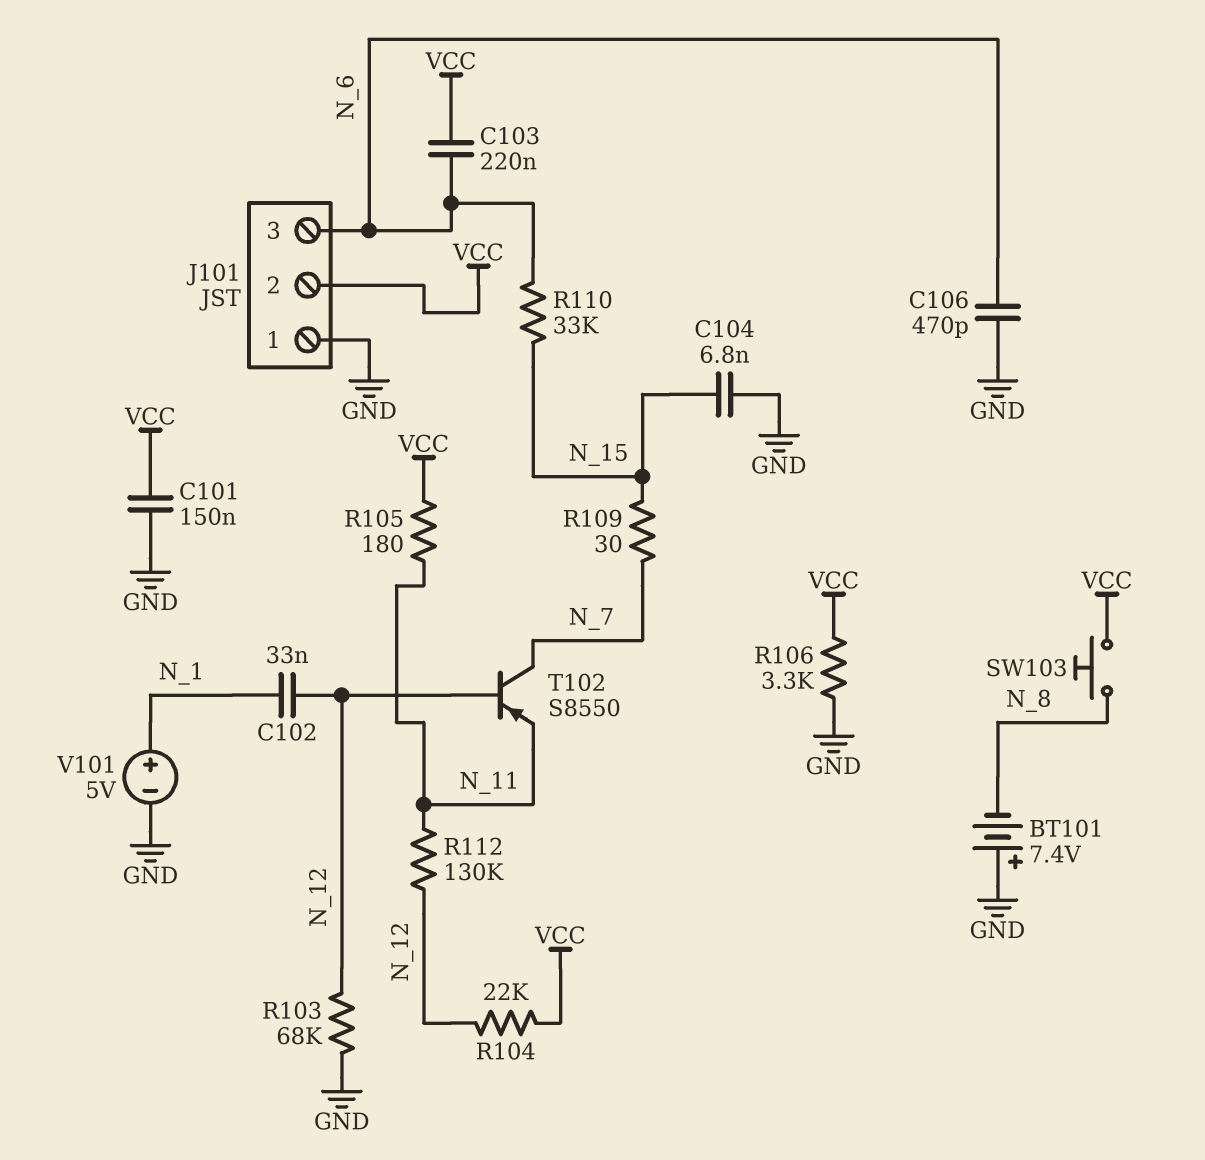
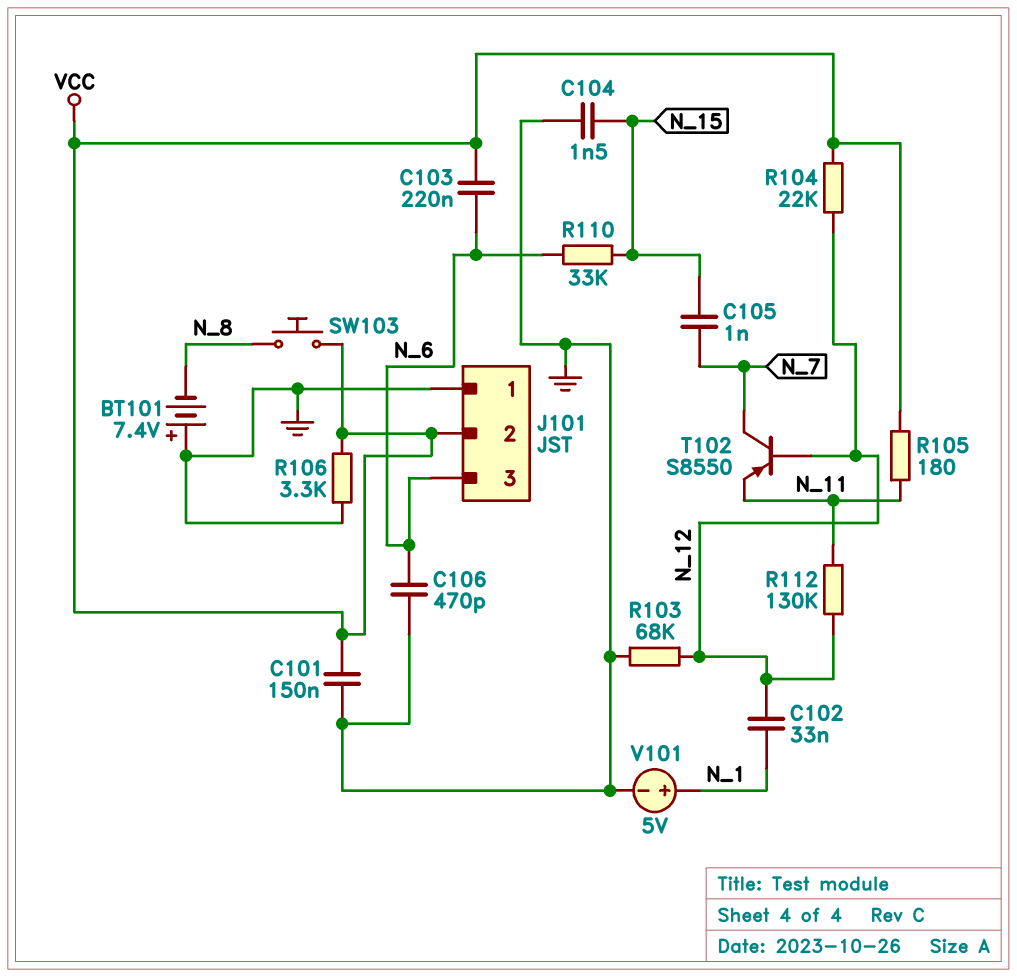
C104: 6.8nF (GND, N_15) -> 1.5nF (GND, N_15)
C105: none -> 1nF (N_7, N_15)
R109: 30 (N_7, N_15) -> none

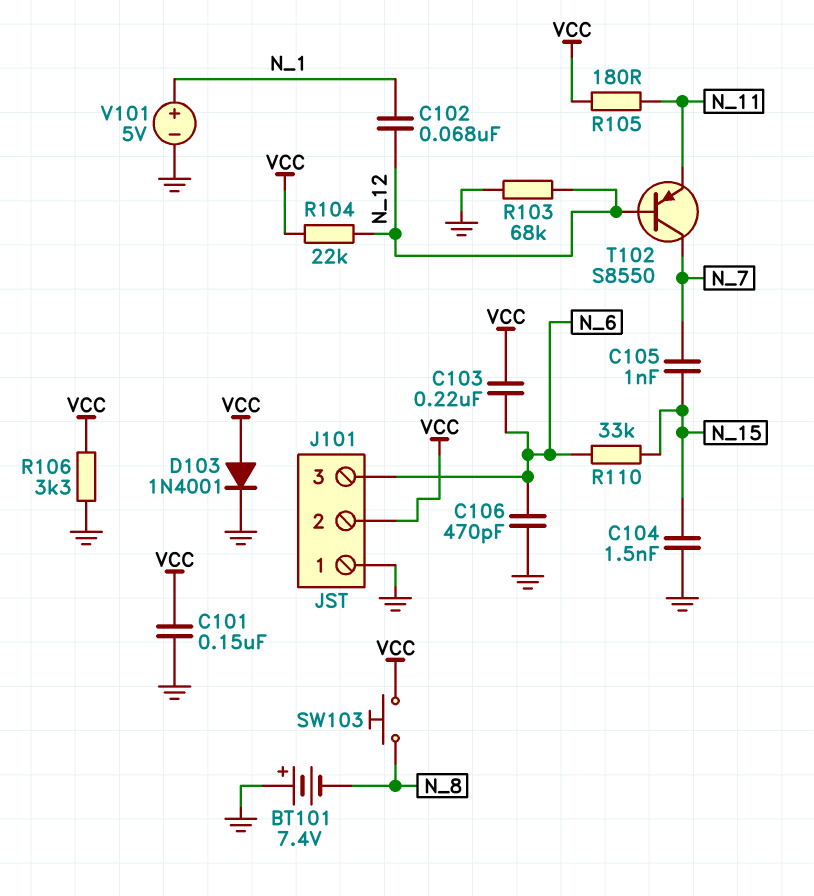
C102: 33nF (N_1, N_12) -> 68nF (N_1, N_12)
D103: none -> diode 1N4001 (A VCC, K GND)
R112: 130k (N_11, N_12) -> none

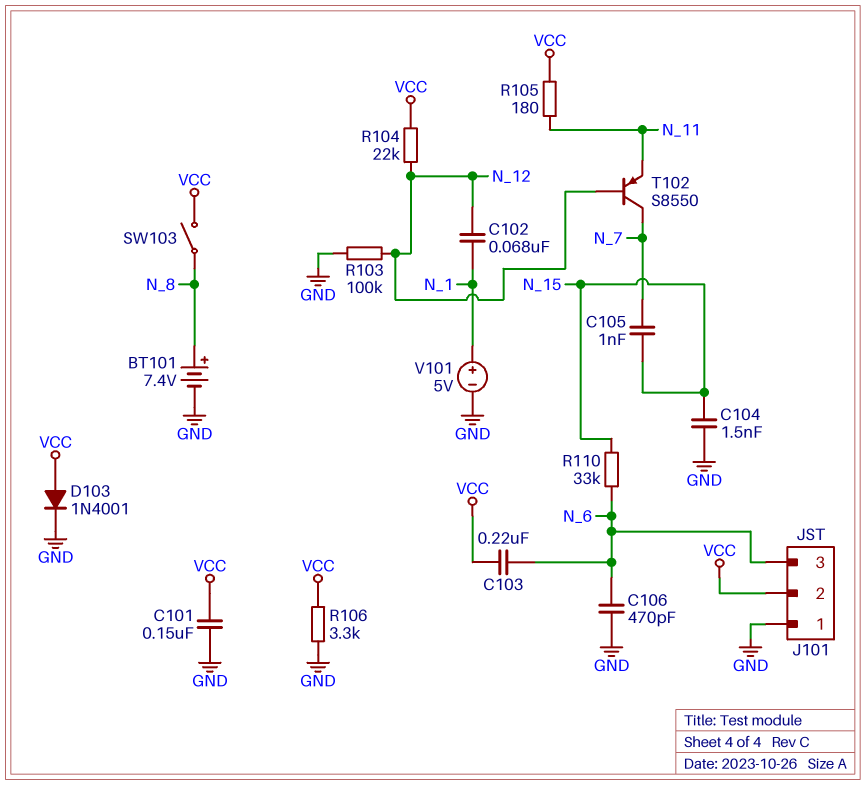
BT101: 7.4V (plus GND, minus N_8) -> 7.4V (plus N_8, minus GND)
R103: 68k (GND, N_12) -> 100k (GND, N_12)
SW103: button (N_8, VCC) -> switch (N_8, VCC)

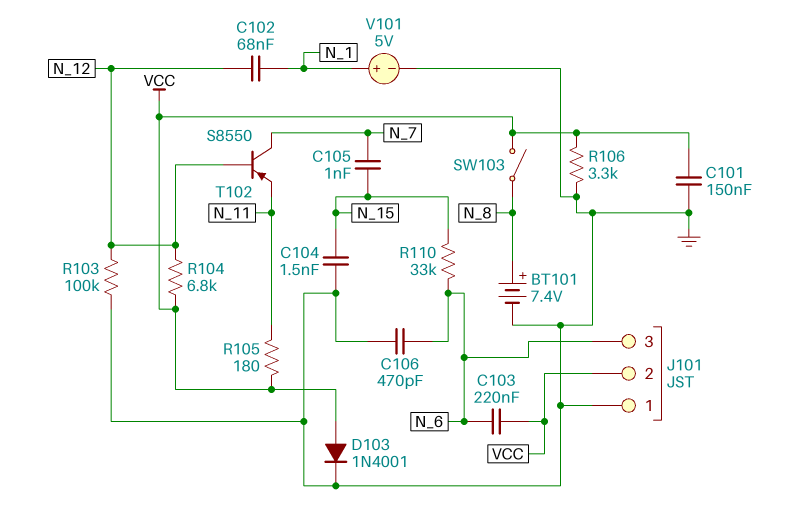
R104: 22k (N_12, VCC) -> 6.8k (N_12, VCC)

